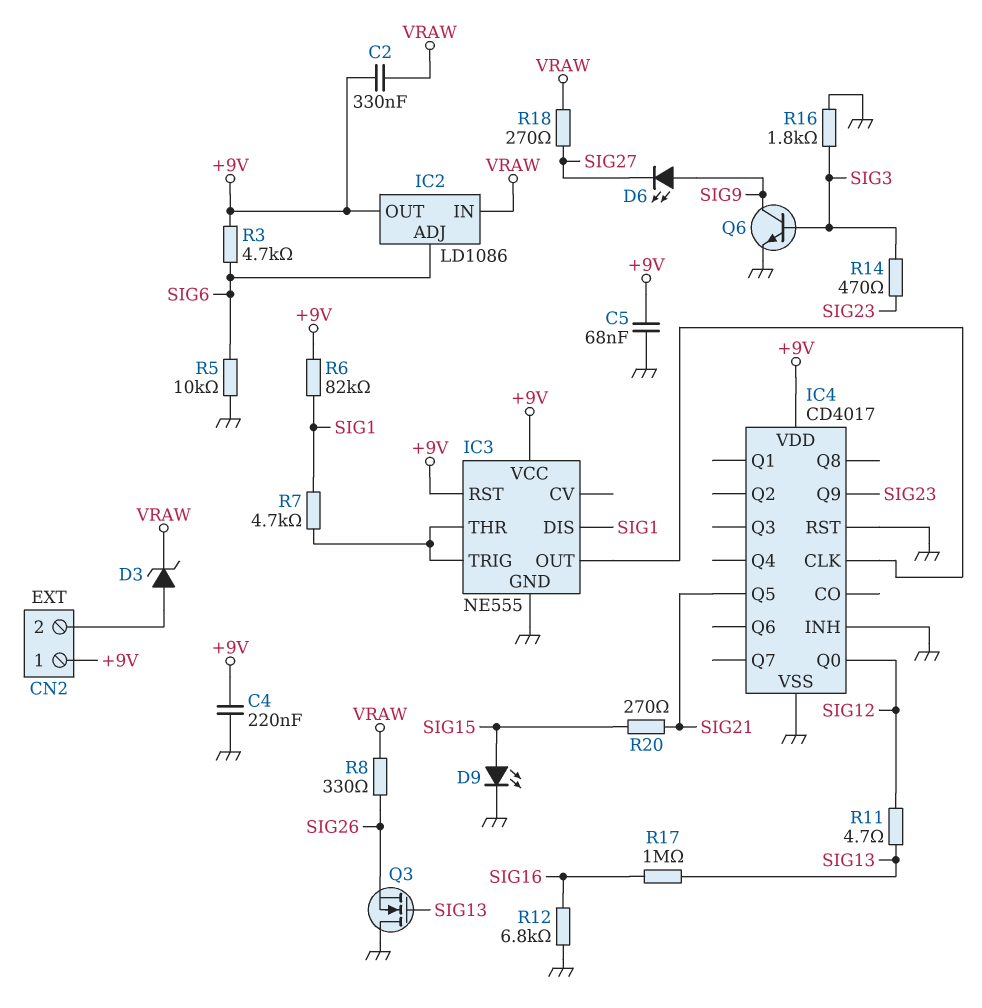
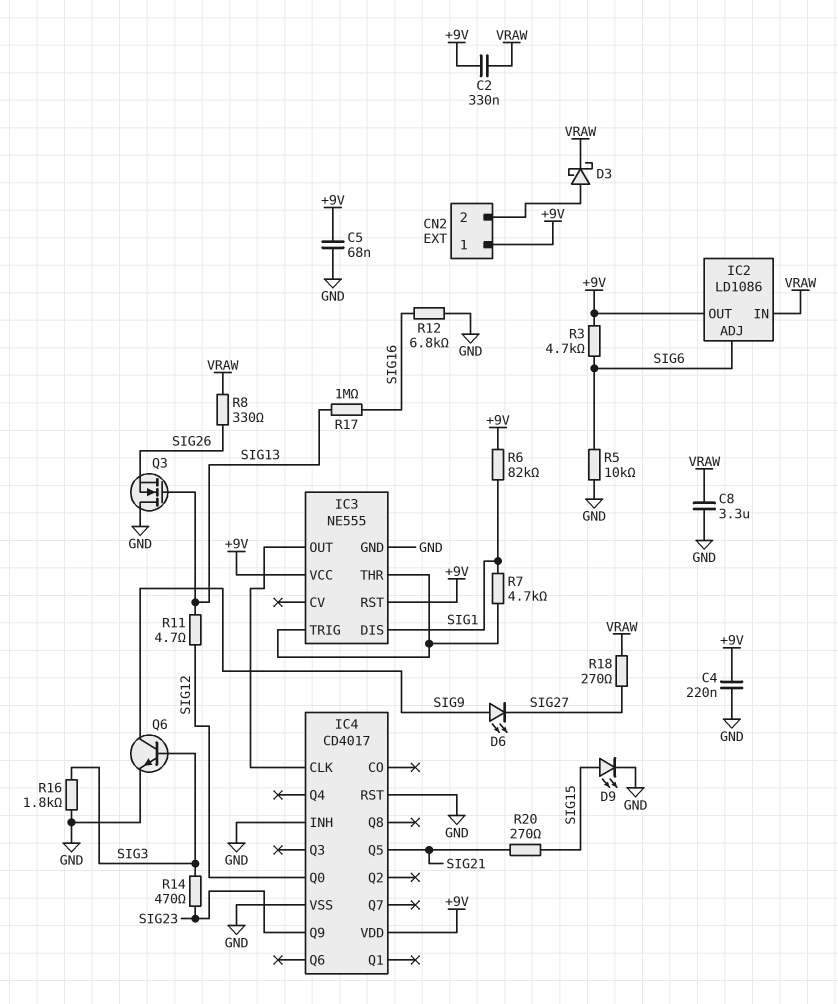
C8: none -> 3.3uF (GND, VRAW)
D3: zener (A CN2/2, K VRAW) -> schottky (A CN2/2, K VRAW)

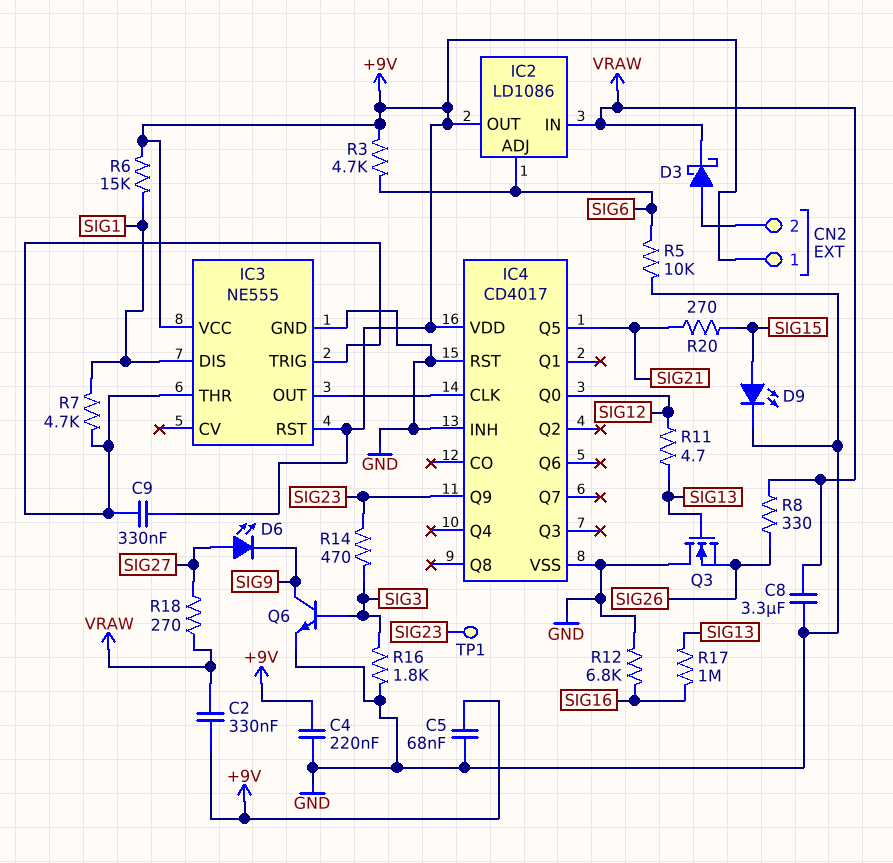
C9: none -> 330nF (+9V, IC3/THR)
D6: LED (A SIG9, K SIG27) -> LED (A SIG27, K SIG9)
R6: 82k (+9V, SIG1) -> 15k (+9V, SIG1)
TP1: none -> test point (SIG23)

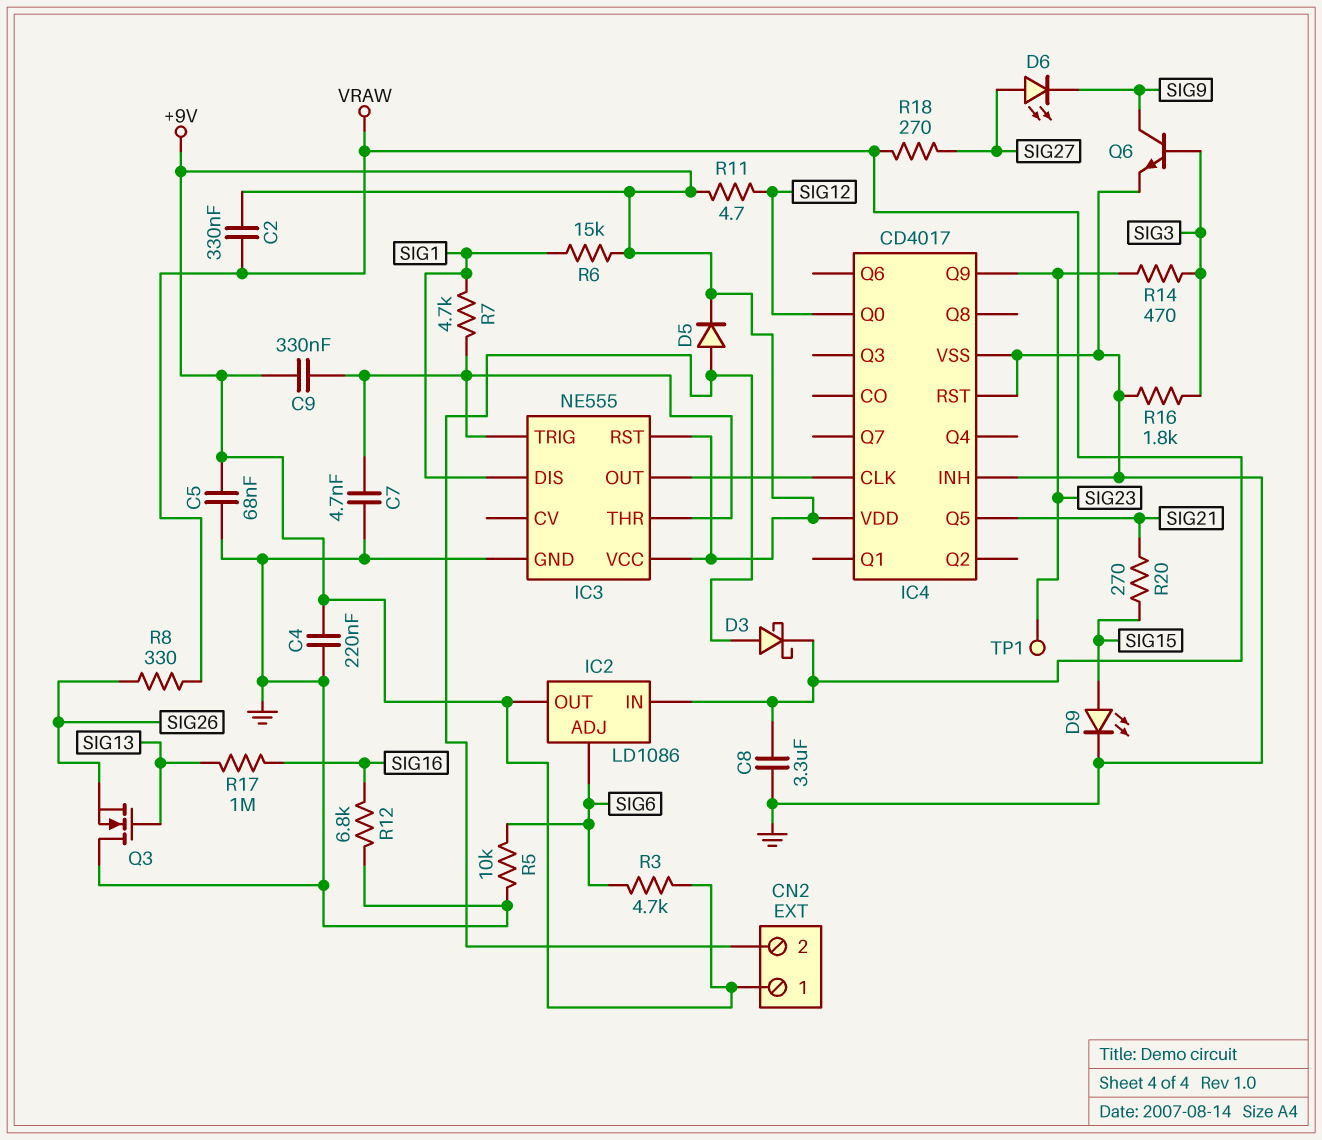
C7: none -> 4.7nF (GND, IC3/THR)
D5: none -> diode (A CN2/2, K +9V)
R11: 4.7 (SIG12, SIG13) -> 4.7 (+9V, SIG12)

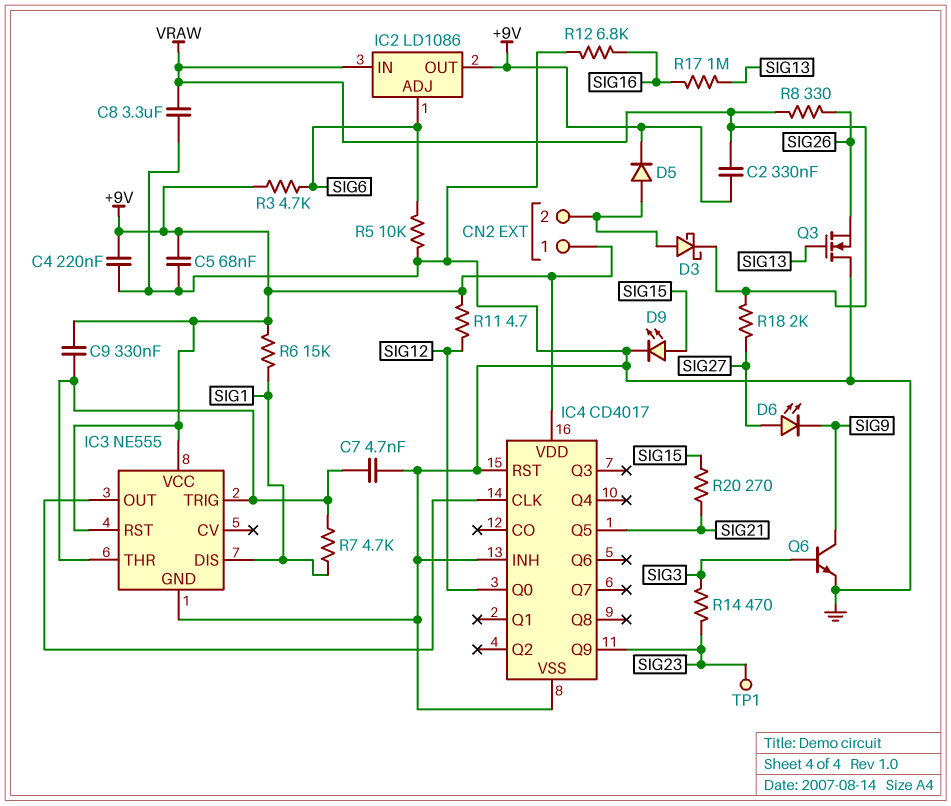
R16: 1.8k (GND, SIG3) -> none
R18: 270 (SIG27, VRAW) -> 2k (SIG27, VRAW)

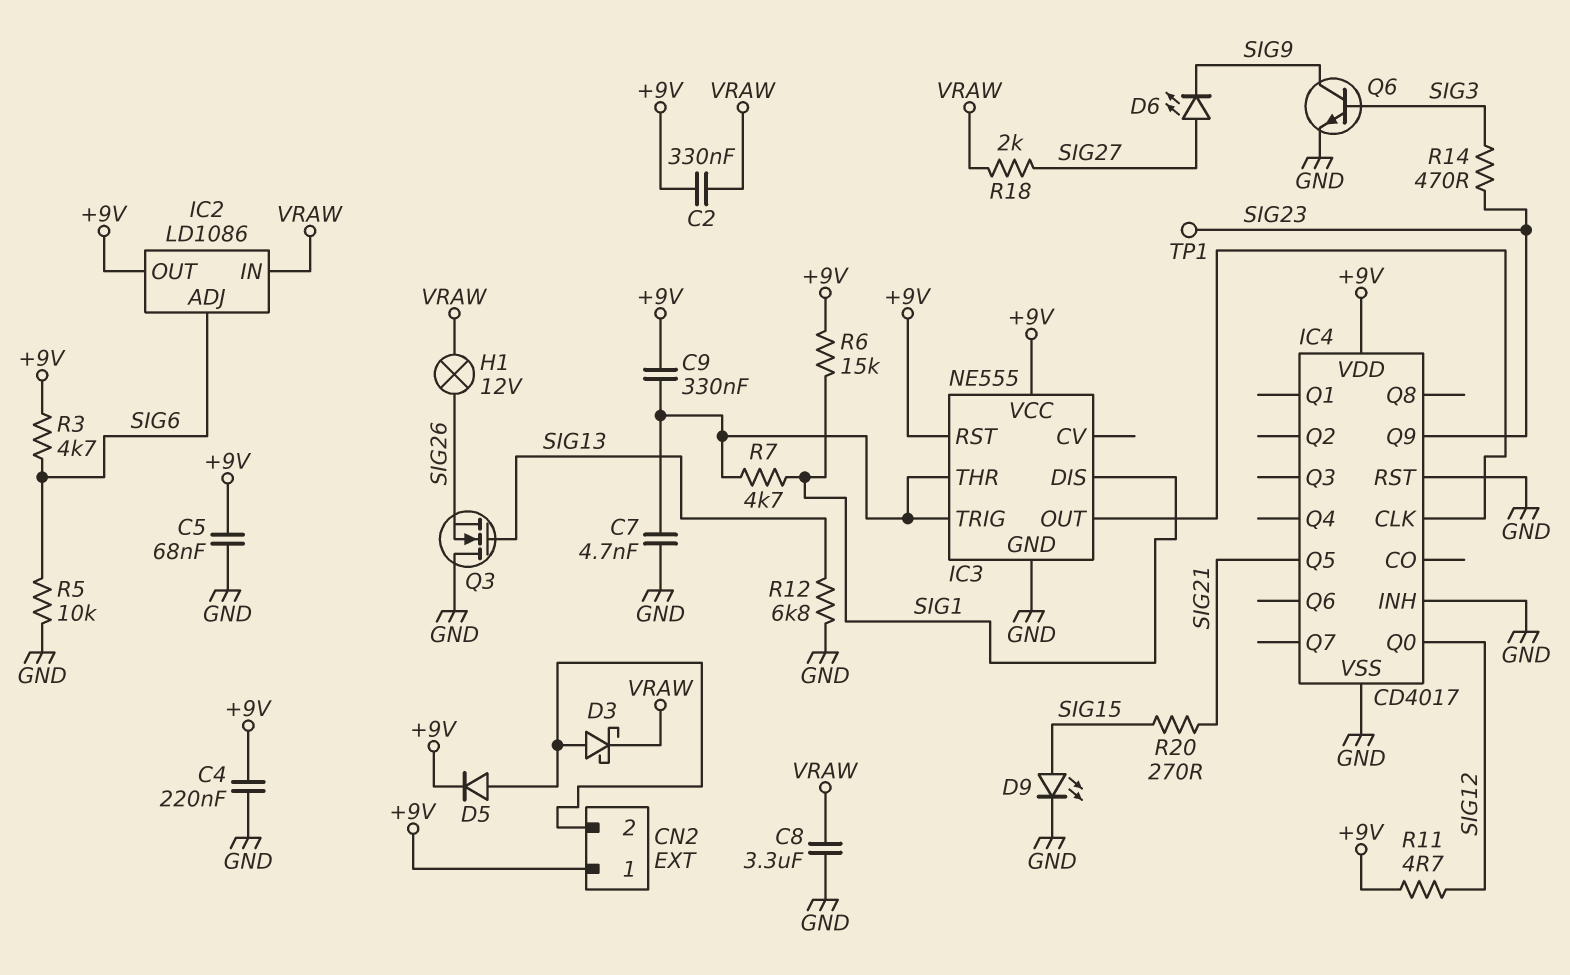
H1: none -> lamp 12V (SIG26, VRAW)
R8: 330 (SIG26, VRAW) -> none
R12: 6.8k (GND, SIG16) -> 6.8k (GND, SIG13)
R17: 1M (SIG13, SIG16) -> none

